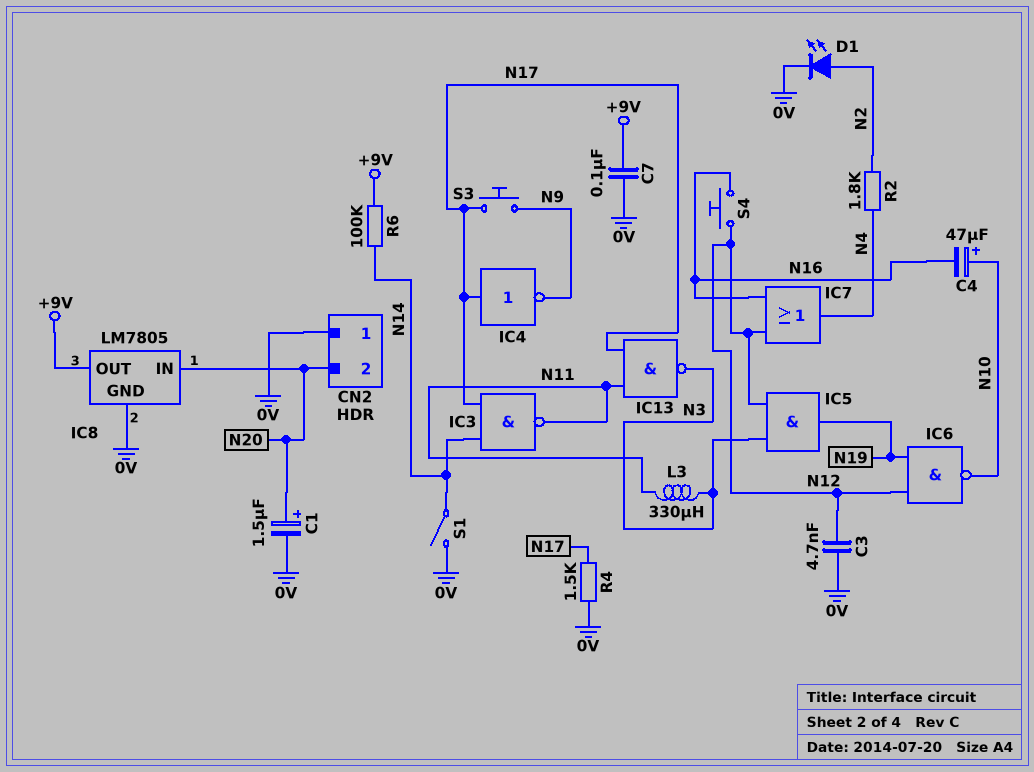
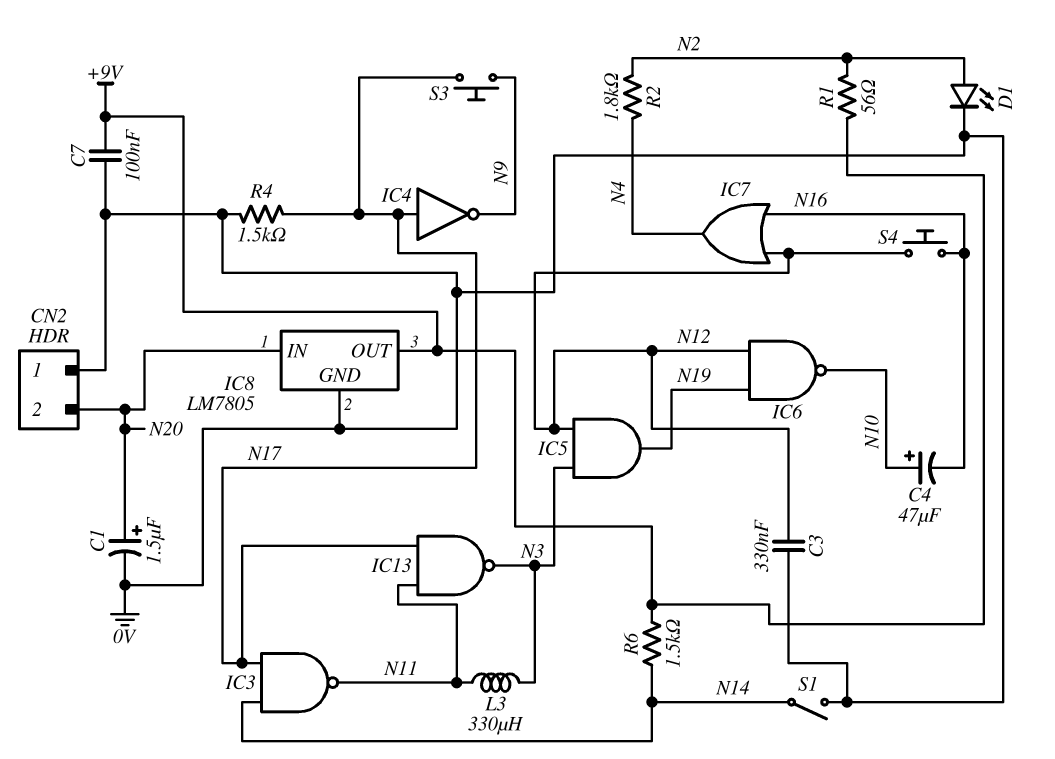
C3: 4.7nF (0V, N12) -> 330nF (0V, N12)
R1: none -> 56 (+9V, N2)
R6: 100k (+9V, N14) -> 1.5k (+9V, N14)

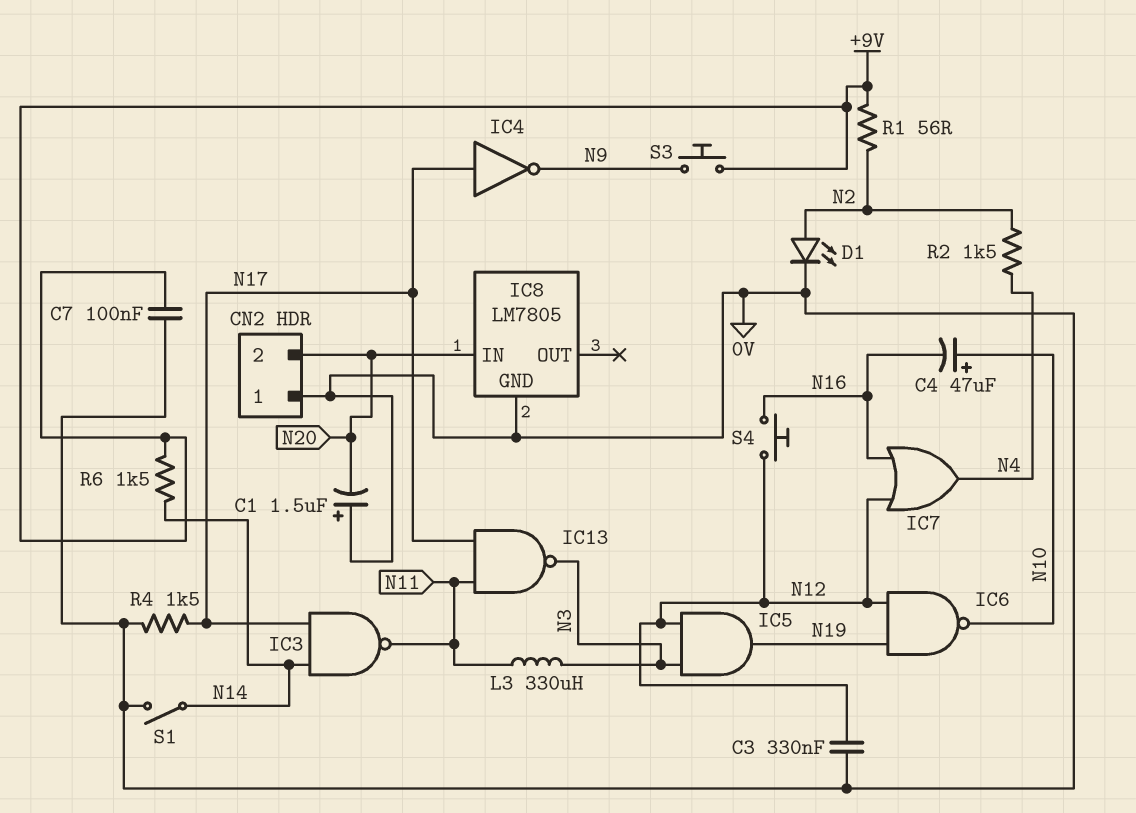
C1: 1.5uF (plus N20, minus 0V) -> 1.5uF (plus 0V, minus N20)
IC8 pin OUT: +9V -> none
R2: 1.8k (N2, N4) -> 1.5k (N2, N4)
S3: button (N9, N17) -> button (+9V, N9)

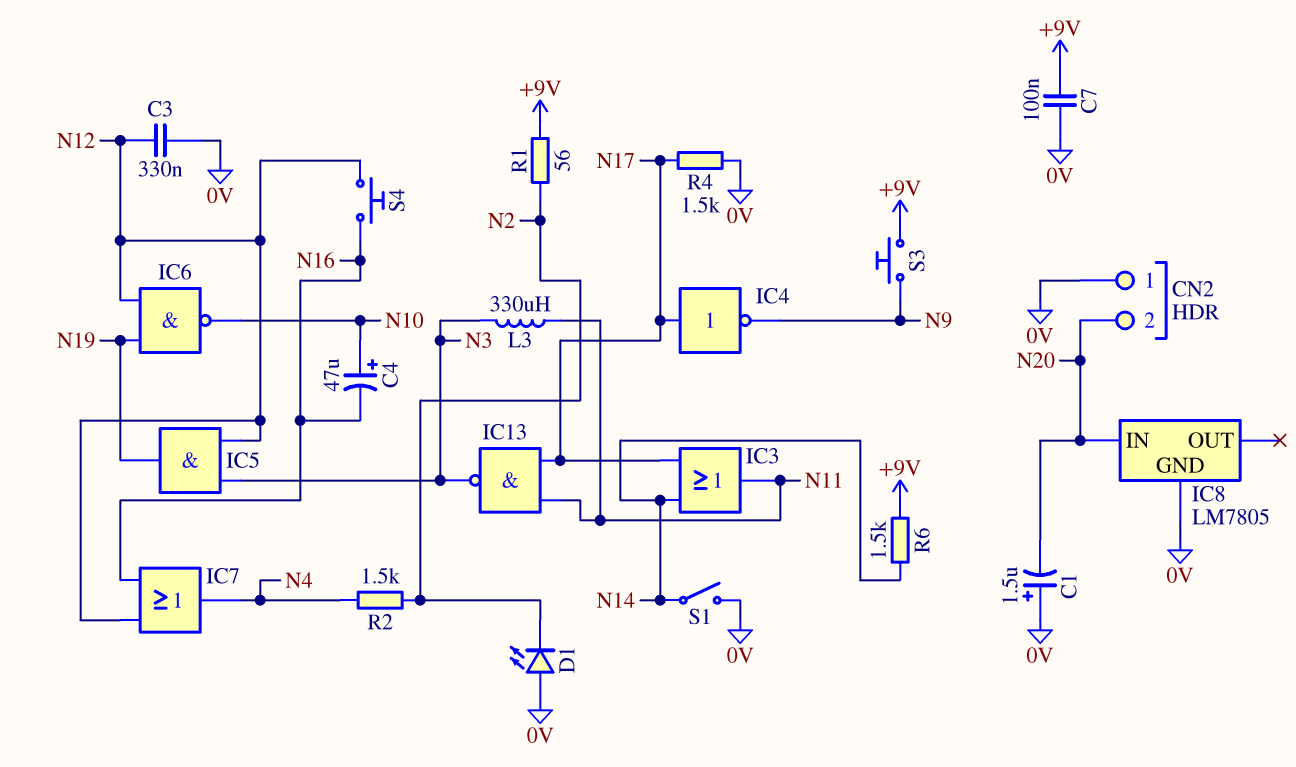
D1: LED (A N2, K 0V) -> LED (A 0V, K N2)
IC3: NAND (in N14, in N17, out N11) -> OR (in N14, in N17, out N11)

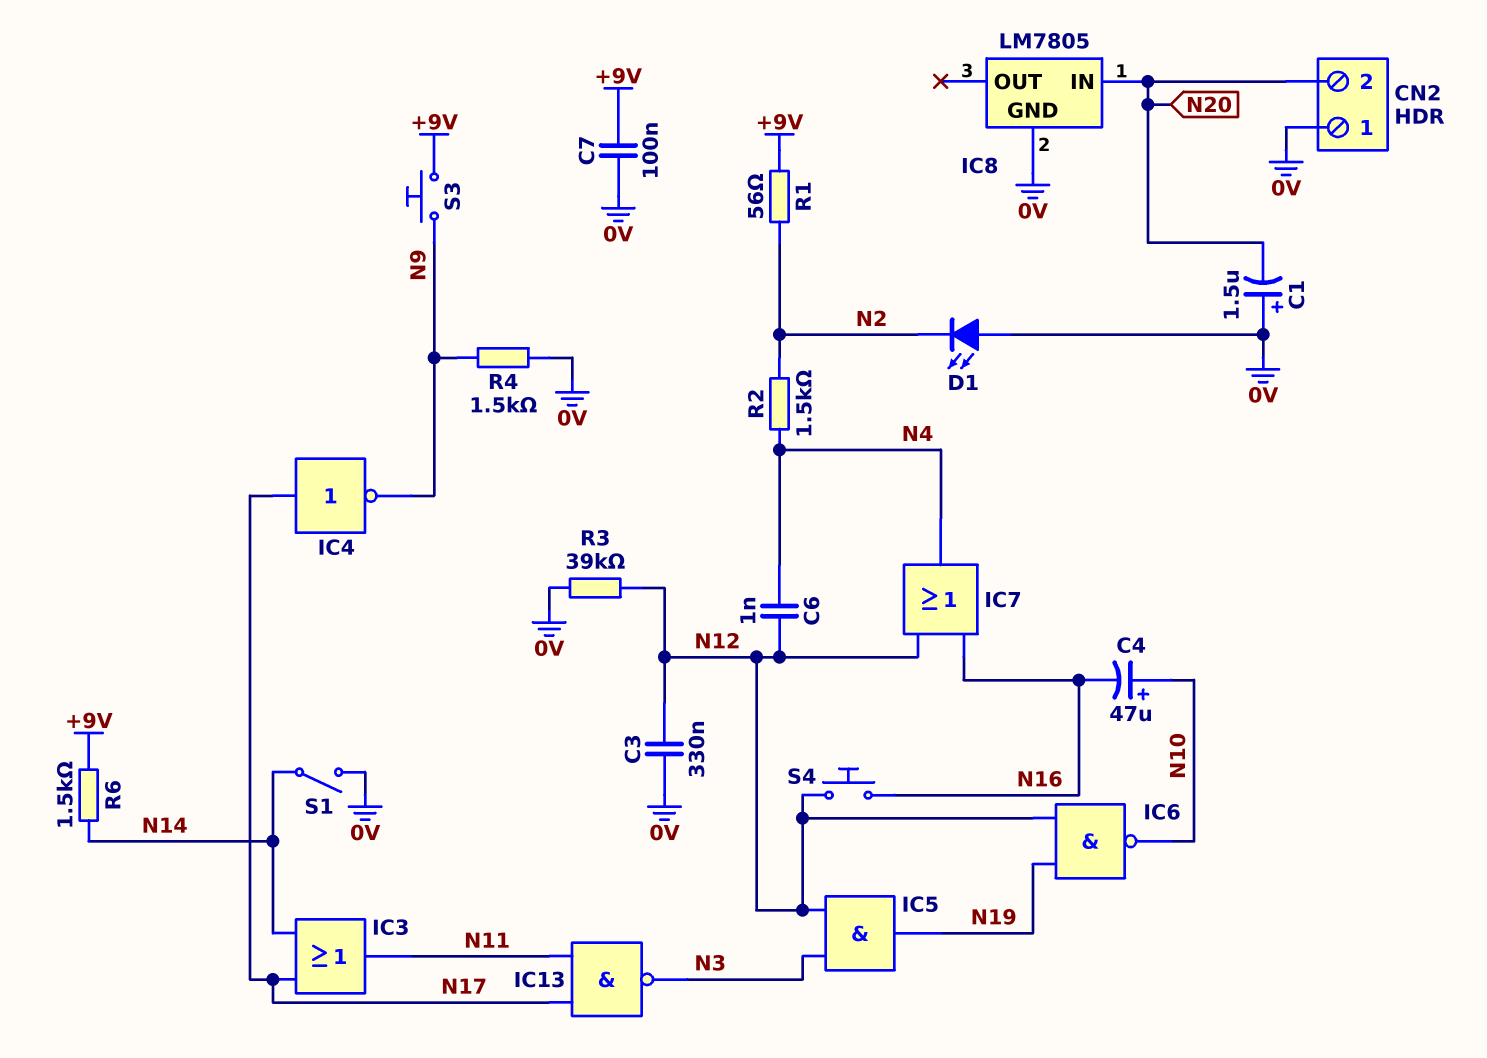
C6: none -> 1nF (N4, N12)
L3: 330uH (N3, N11) -> none
R3: none -> 39k (0V, N12)
R4: 1.5k (0V, N17) -> 1.5k (0V, N9)

